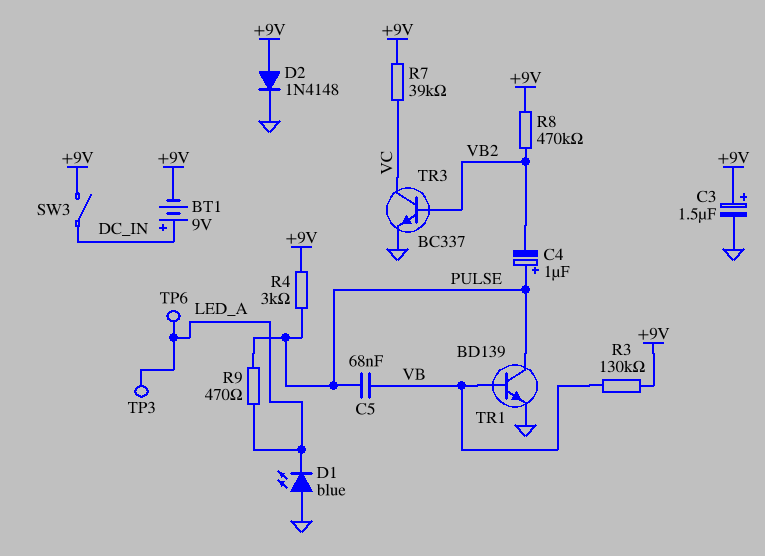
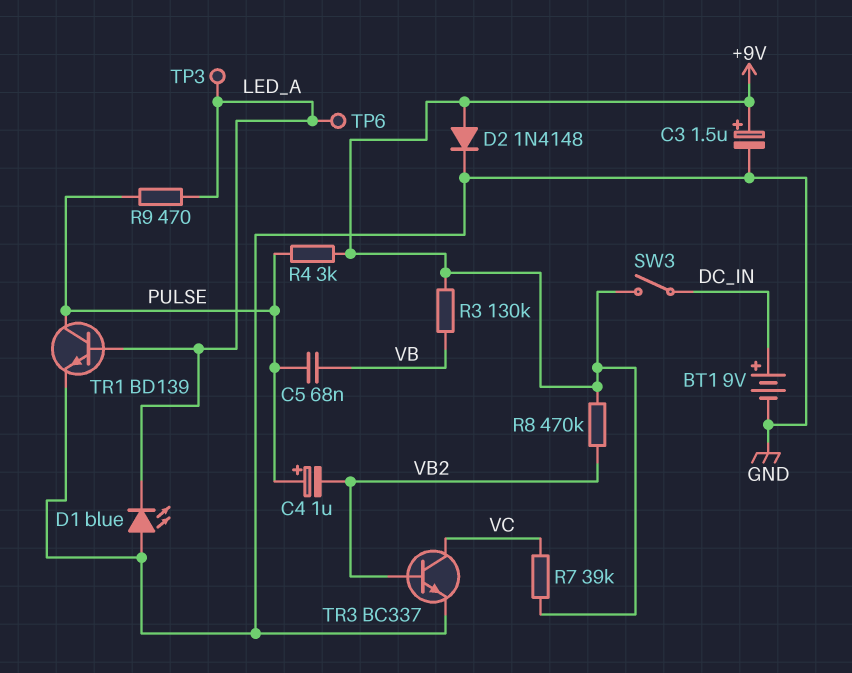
BT1: 9V (plus DC_IN, minus +9V) -> 9V (plus DC_IN, minus GND)
TR1: NPN BD139 (B VB, C PULSE, E GND) -> NPN BD139 (B LED_A, C PULSE, E GND)

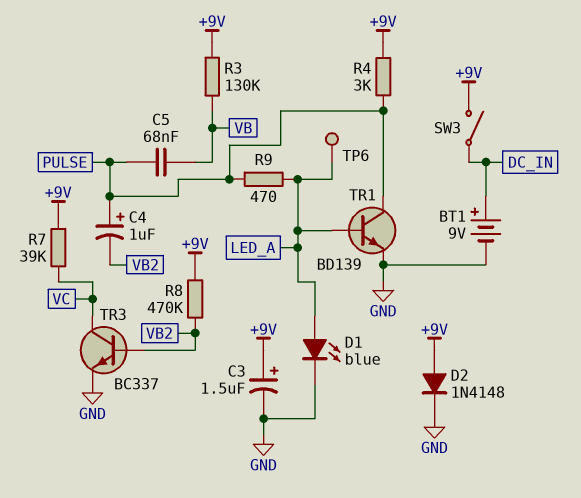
D1: LED blue (A GND, K LED_A) -> LED blue (A LED_A, K GND)
TP3: test point (LED_A) -> none

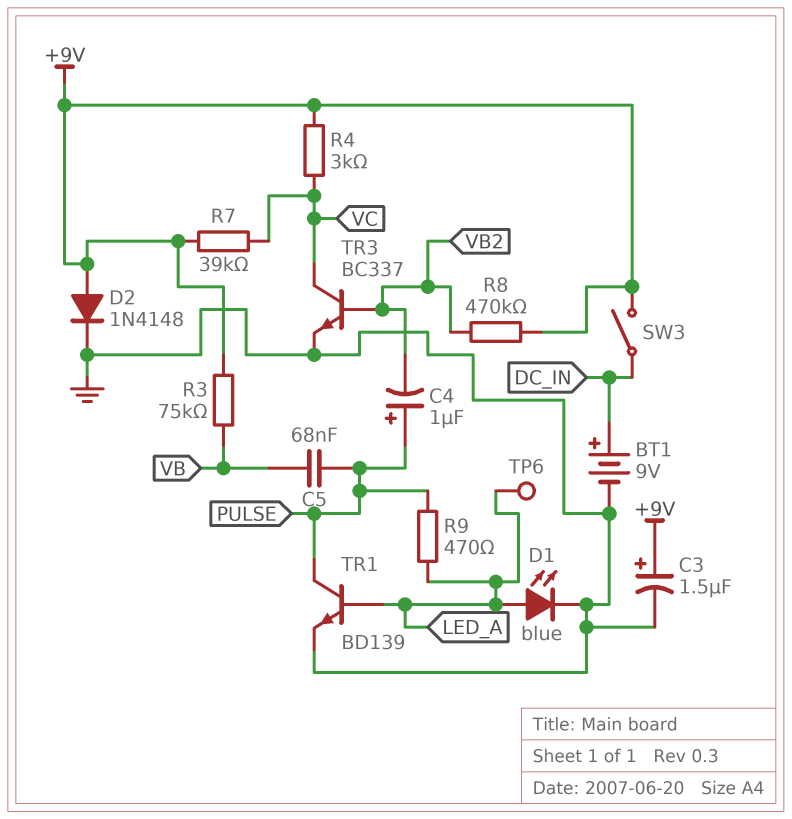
R3: 130k (+9V, VB) -> 75k (+9V, VB)
R4: 3k (+9V, PULSE) -> 3k (+9V, VC)

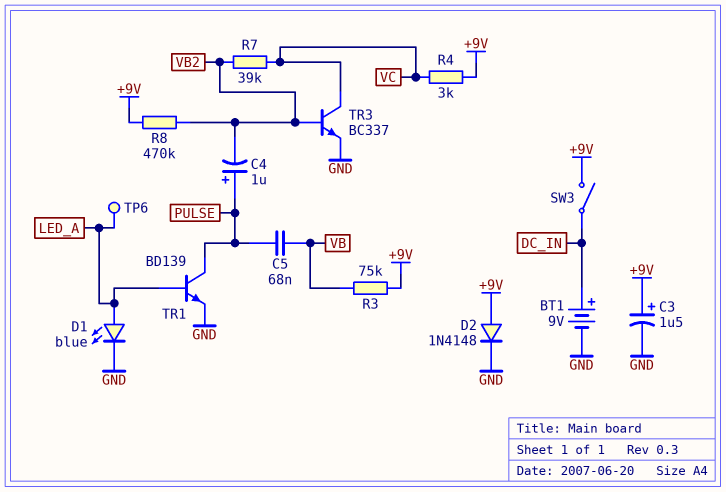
R7: 39k (+9V, VC) -> 39k (VB2, VC)
R9: 470 (LED_A, PULSE) -> none

